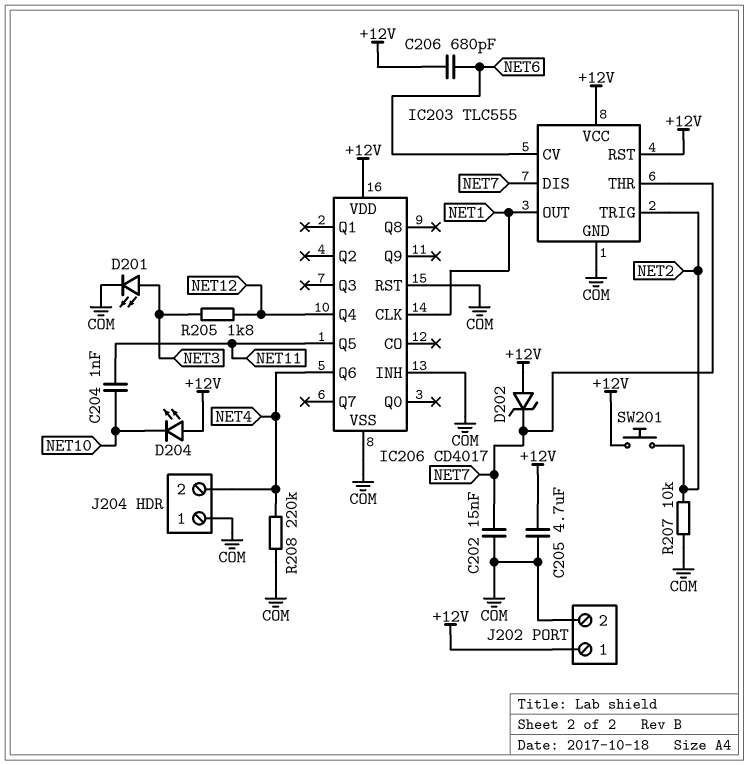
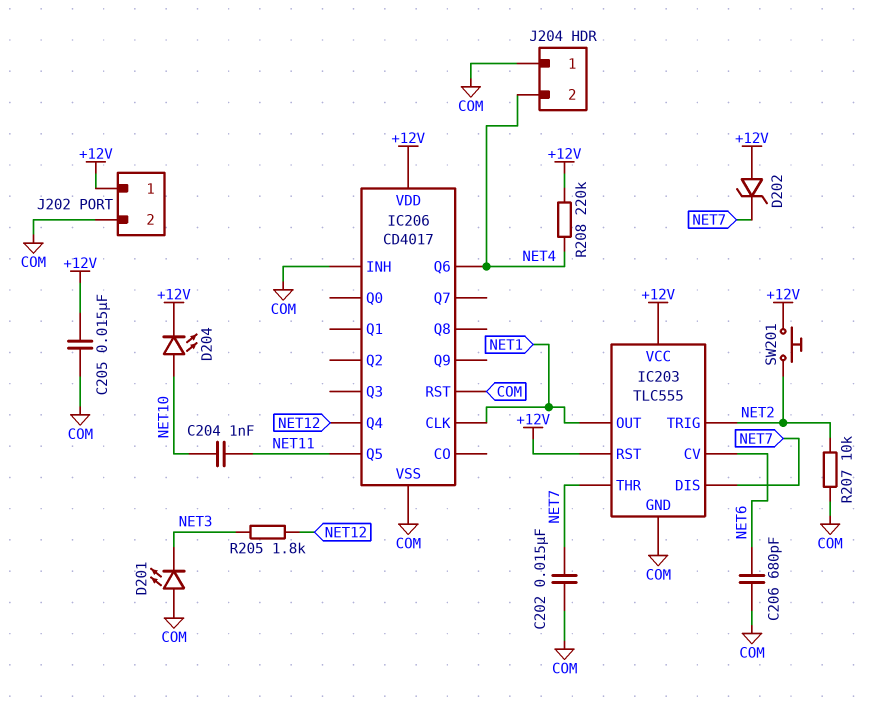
C205: 4.7uF (+12V, COM) -> 15nF (+12V, COM)
C206: 680pF (+12V, NET6) -> 680pF (COM, NET6)
D201: LED (A NET3, K COM) -> LED (A COM, K NET3)
D204: LED (A +12V, K NET10) -> LED (A NET10, K +12V)
R208: 220k (COM, NET4) -> 220k (+12V, NET4)

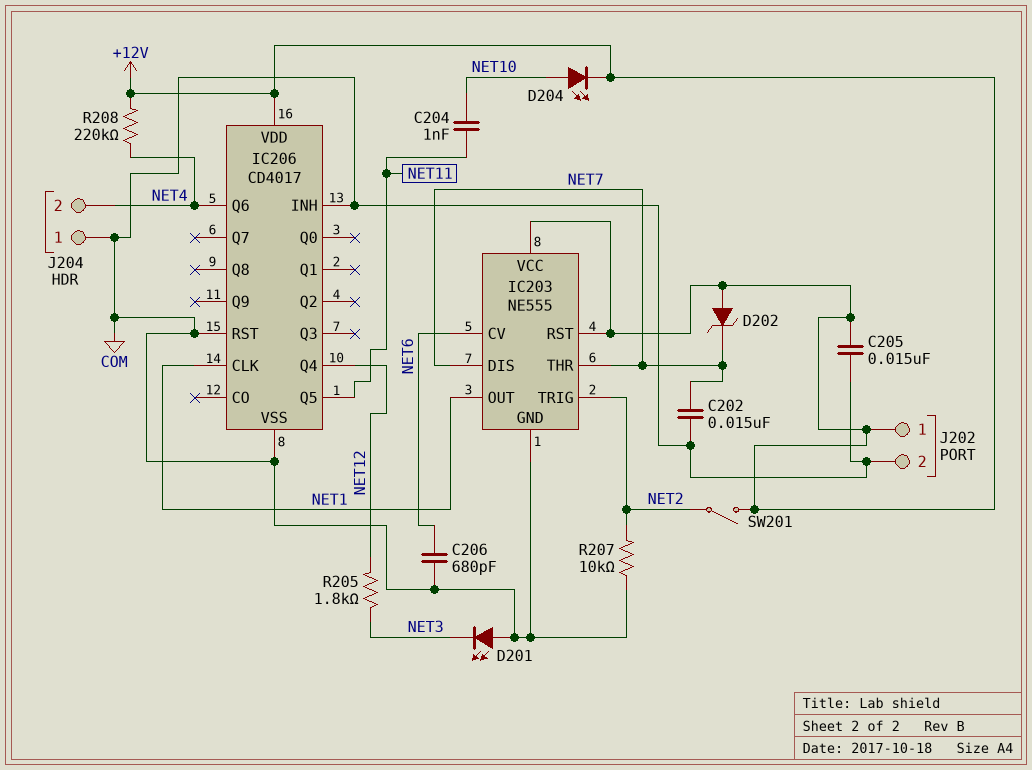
IC203: TLC555 -> NE555
SW201: button (+12V, NET2) -> switch (+12V, NET2)

